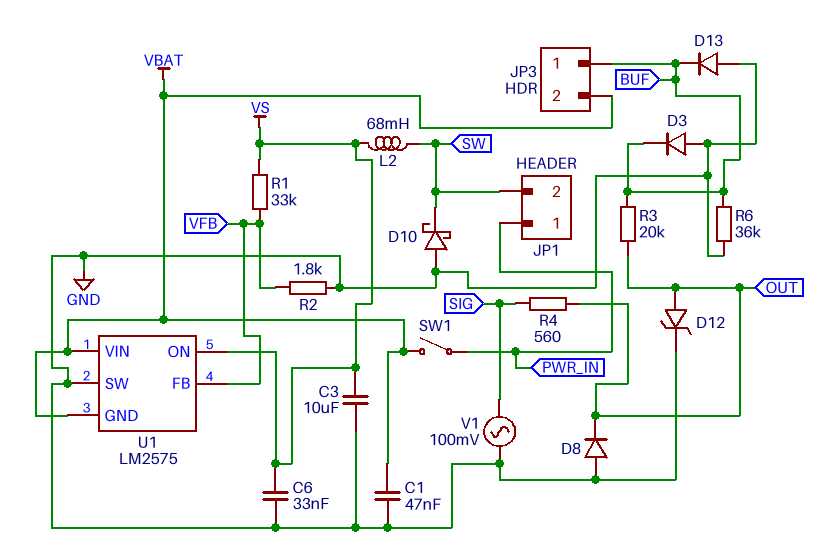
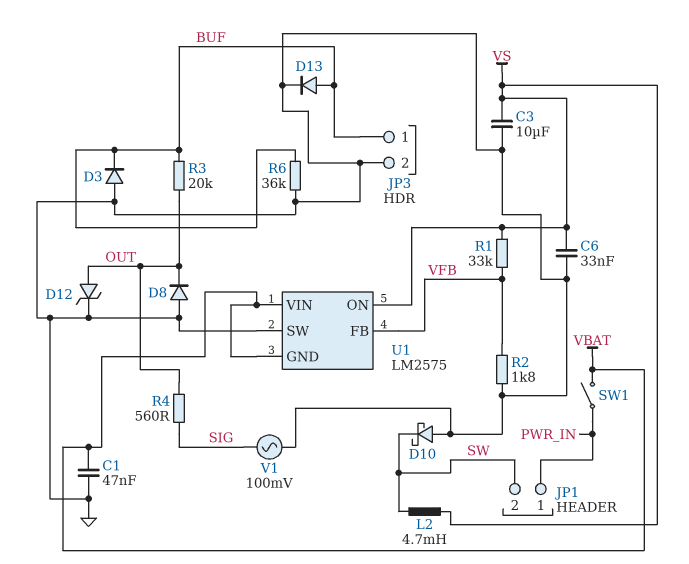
D13: diode (A GND, K BUF) -> diode (A BUF, K GND)
JP3 pin 2: VBAT -> GND
L2: 68mH (SW, VS) -> 4.7mH (SW, VS)

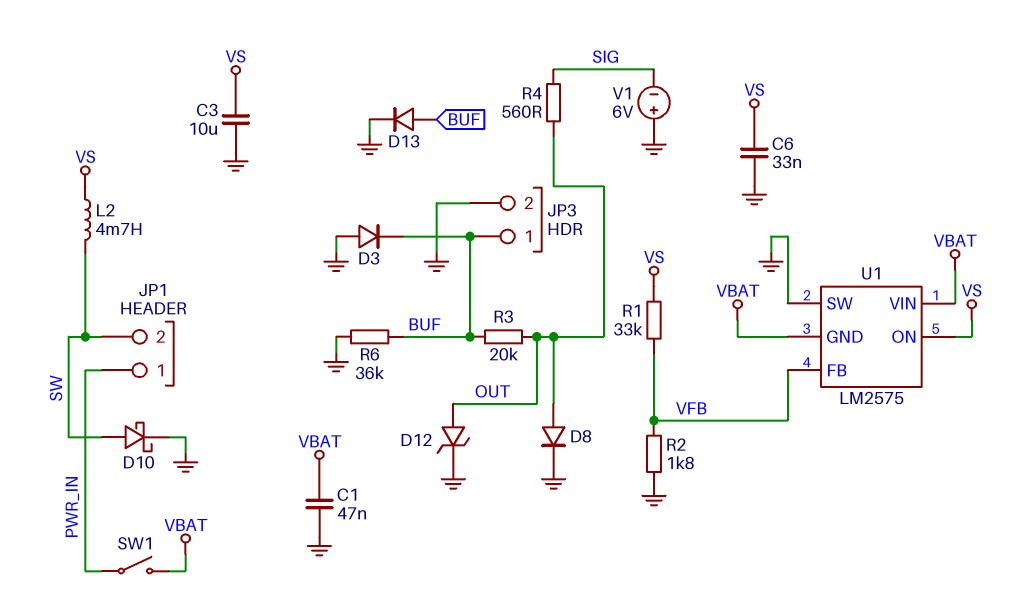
D8: diode (A GND, K OUT) -> diode (A OUT, K GND)
D10: schottky (A GND, K SW) -> schottky (A SW, K GND)
V1: AC 100mV (GND, SIG) -> 6V (plus GND, minus SIG)

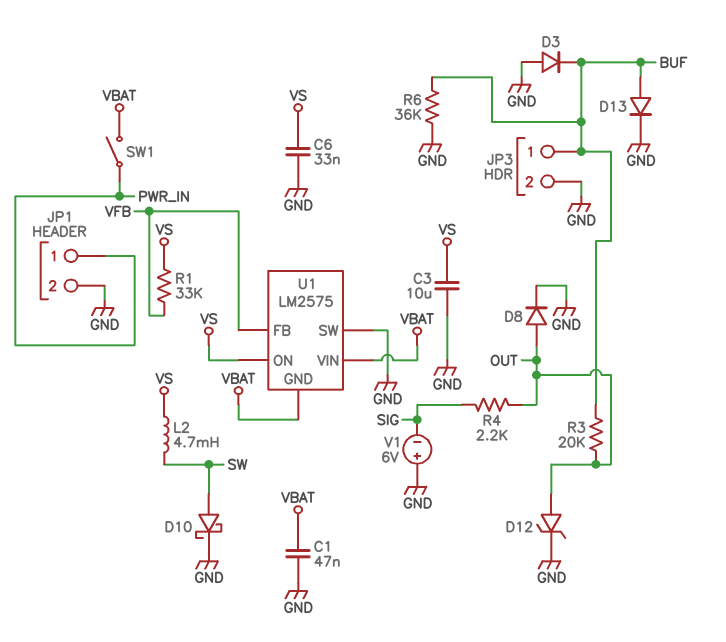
JP1 pin 2: SW -> GND
R2: 1.8k (GND, VFB) -> none
R4: 560 (OUT, SIG) -> 2.2k (OUT, SIG)

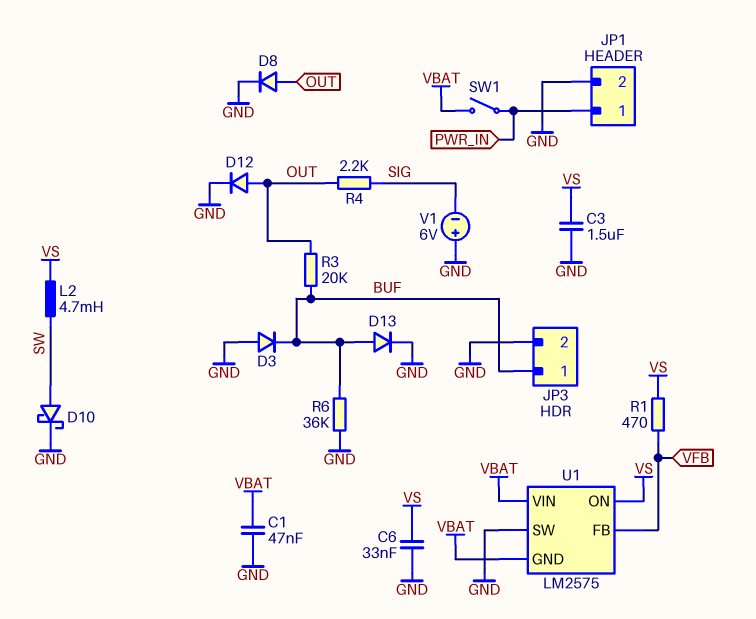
C3: 10uF (GND, VS) -> 1.5uF (GND, VS)
D12: zener (A OUT, K GND) -> diode (A OUT, K GND)
R1: 33k (VFB, VS) -> 470 (VFB, VS)

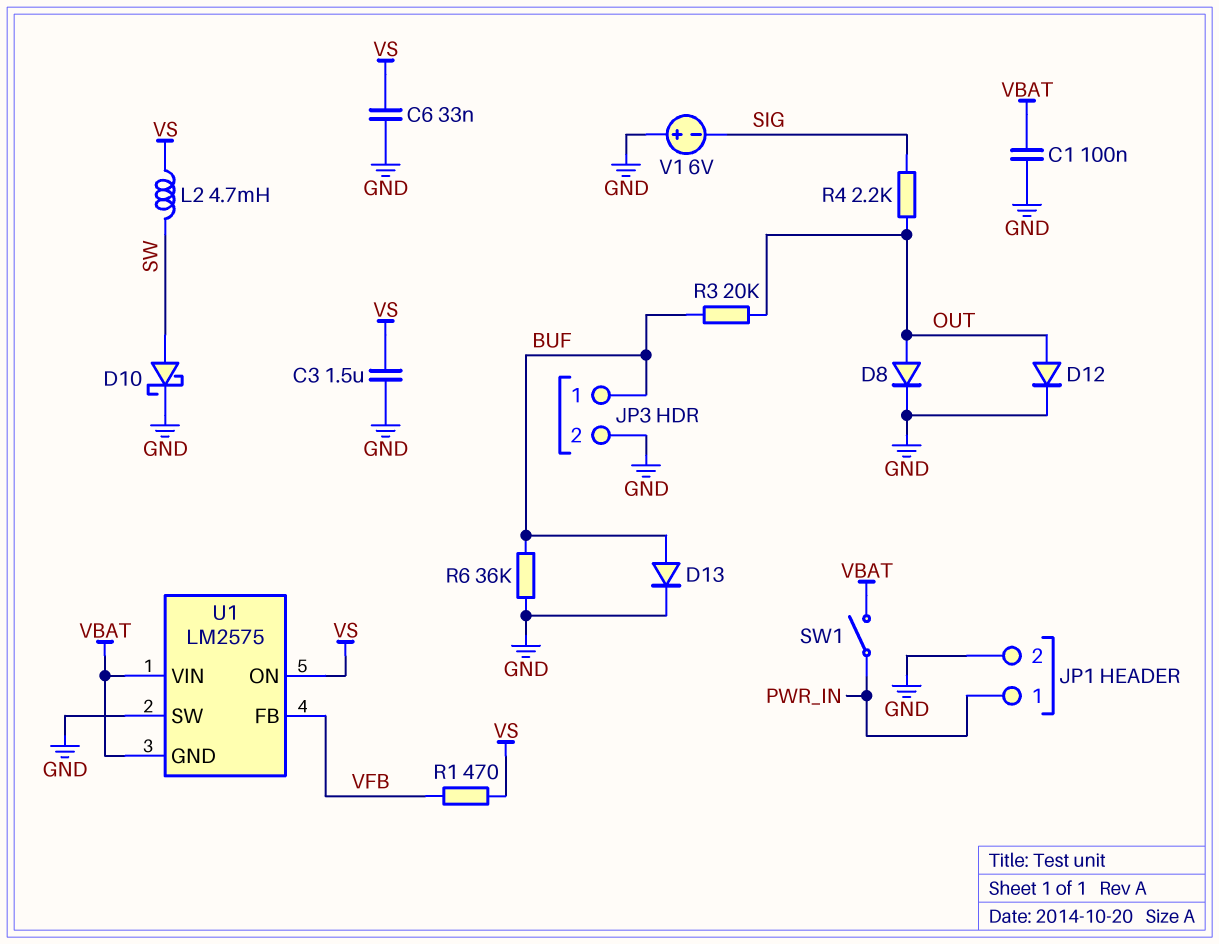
C1: 47nF (GND, VBAT) -> 100nF (GND, VBAT)
D3: diode (A GND, K BUF) -> none

